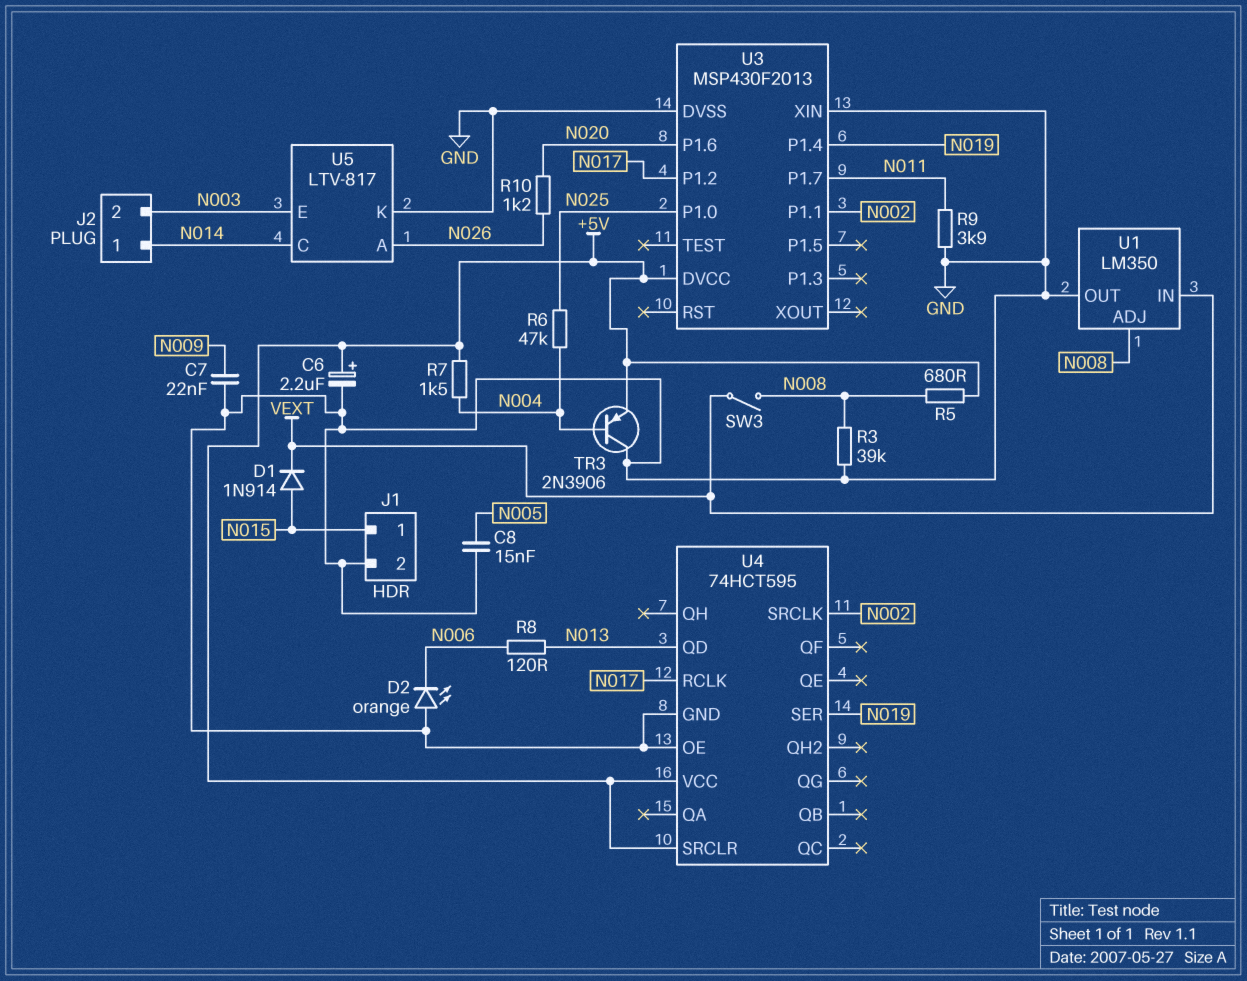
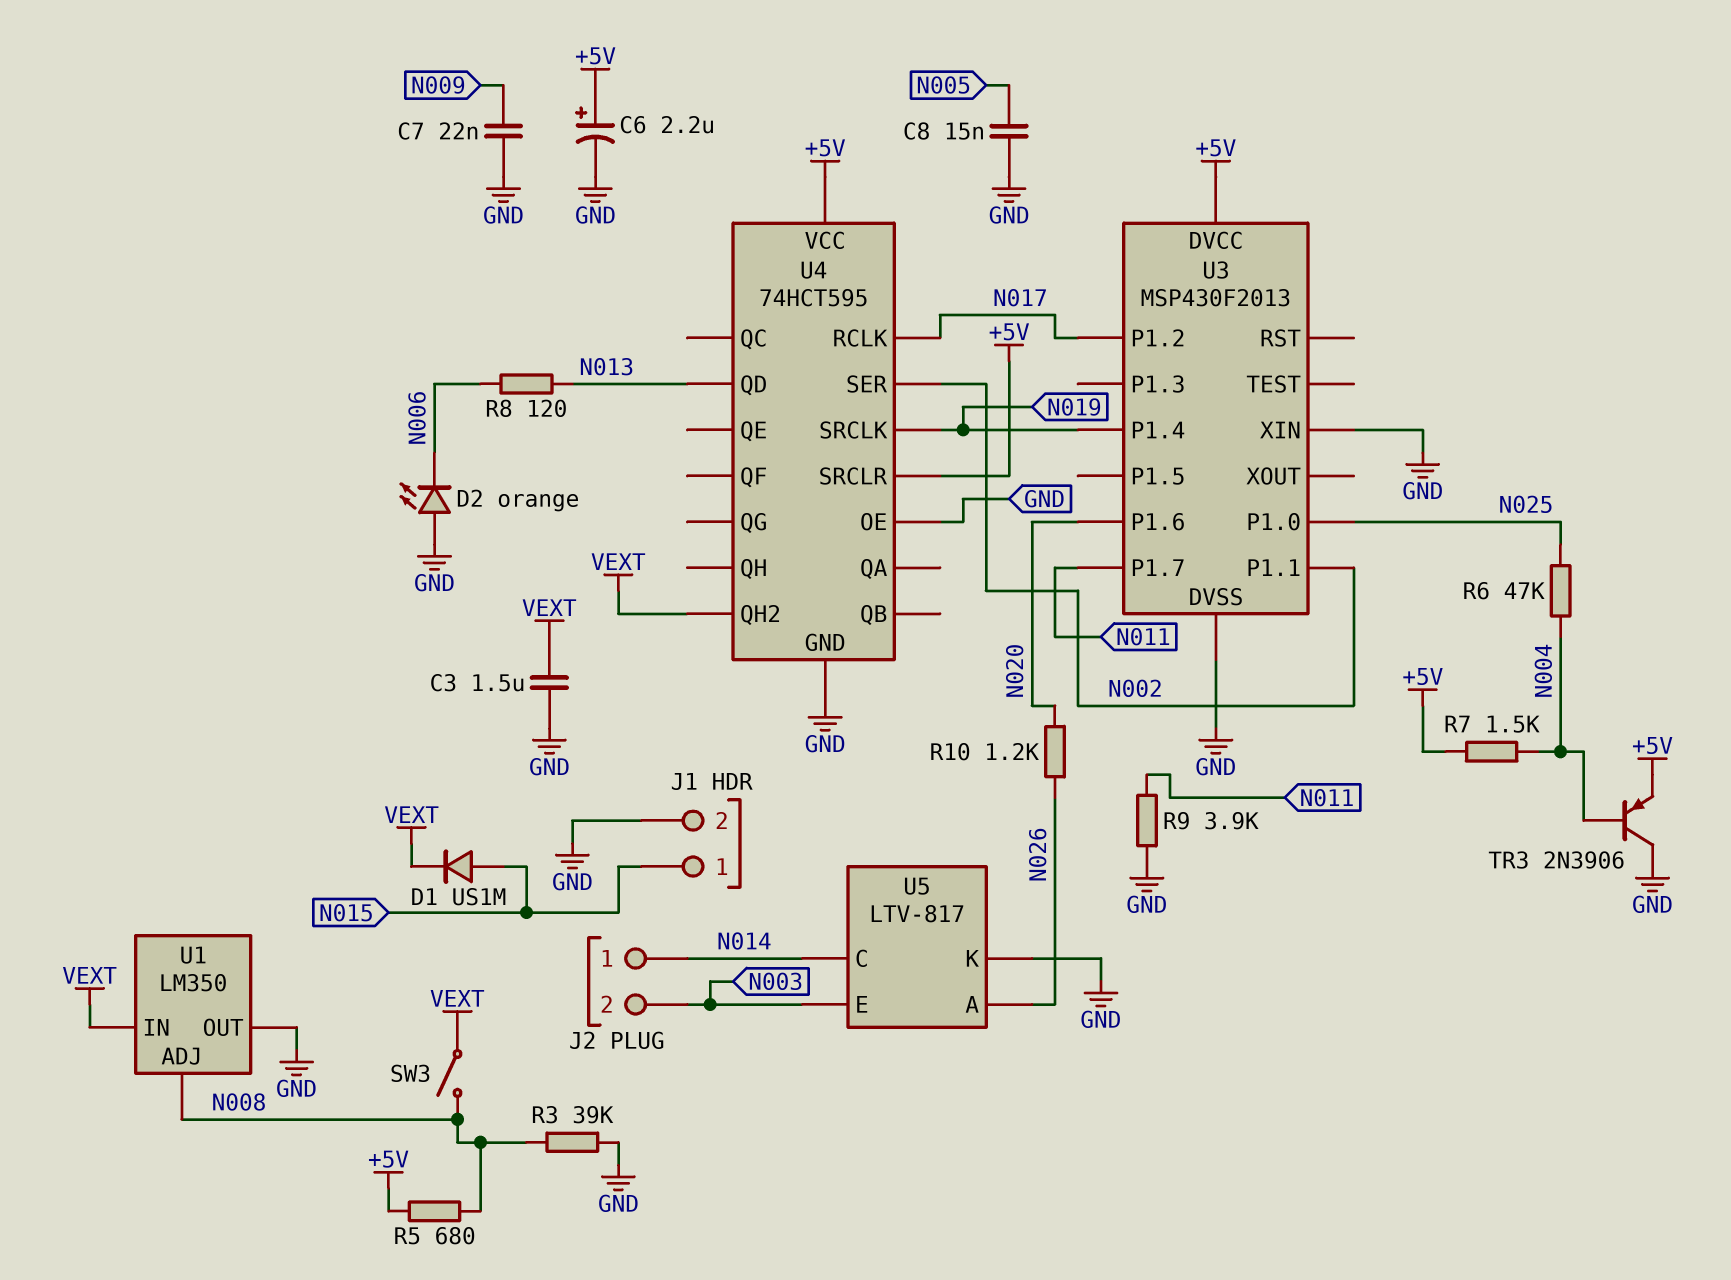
C3: none -> 1.5uF (GND, VEXT)
D1: diode 1N914 (A N015, K VEXT) -> diode US1M (A N015, K VEXT)
U4 pin QH2: none -> VEXT
U4 pin SER: N019 -> N002
U4 pin SRCLK: N002 -> N019

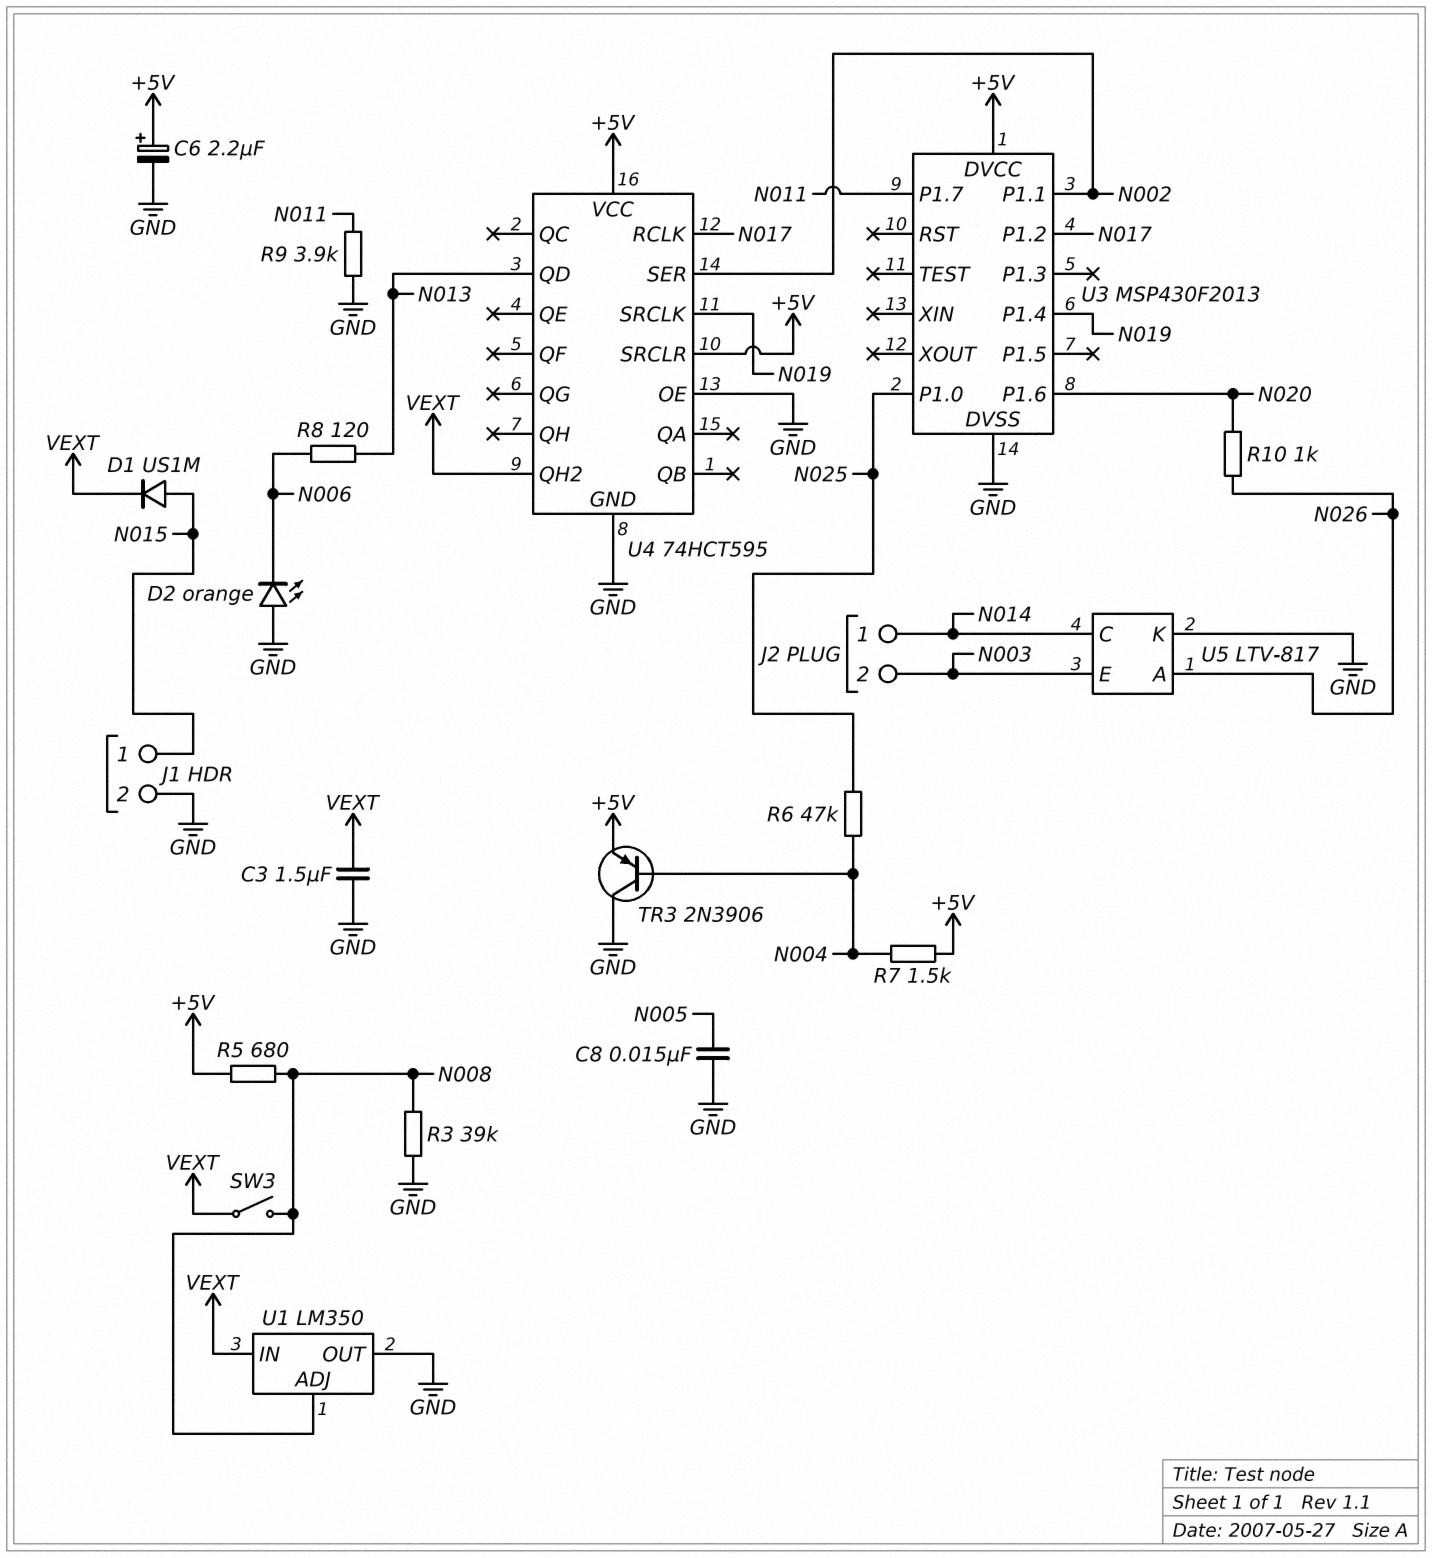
C7: 22nF (GND, N009) -> none
R10: 1.2k (N020, N026) -> 1k (N020, N026)
U3 pin XIN: GND -> none

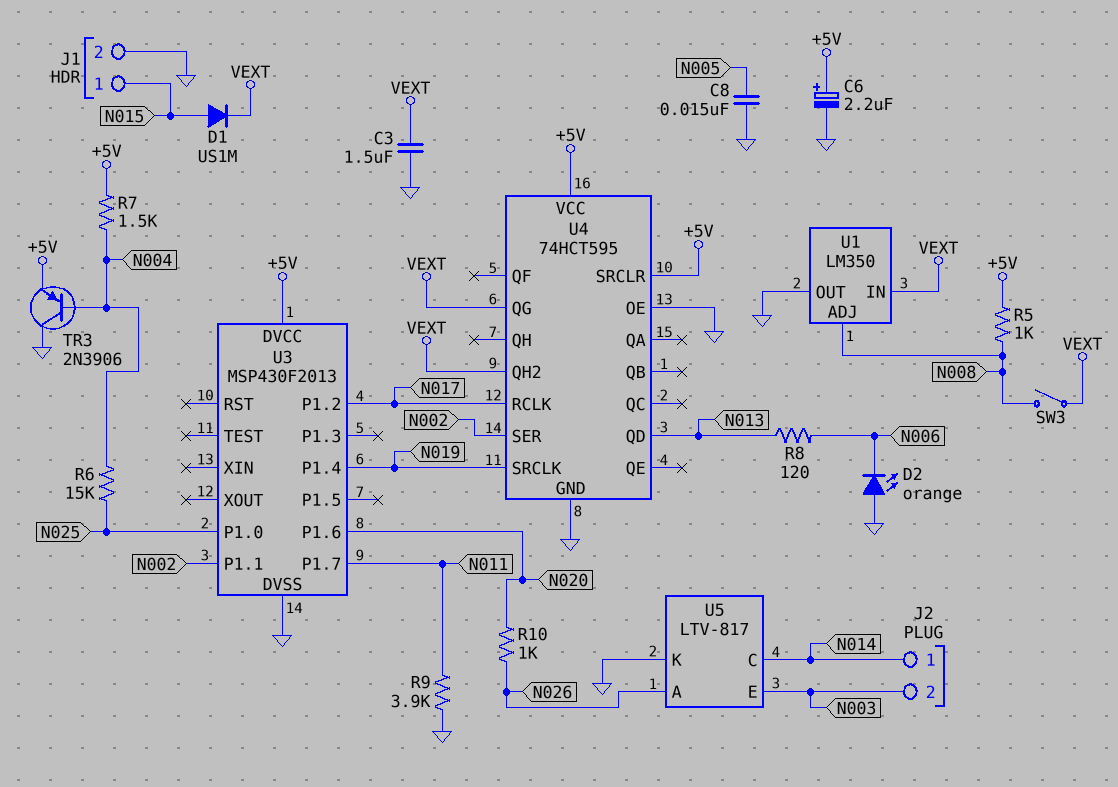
R3: 39k (GND, N008) -> none
R5: 680 (+5V, N008) -> 1k (+5V, N008)
R6: 47k (N004, N025) -> 15k (N004, N025)
U4 pin QG: none -> VEXT

